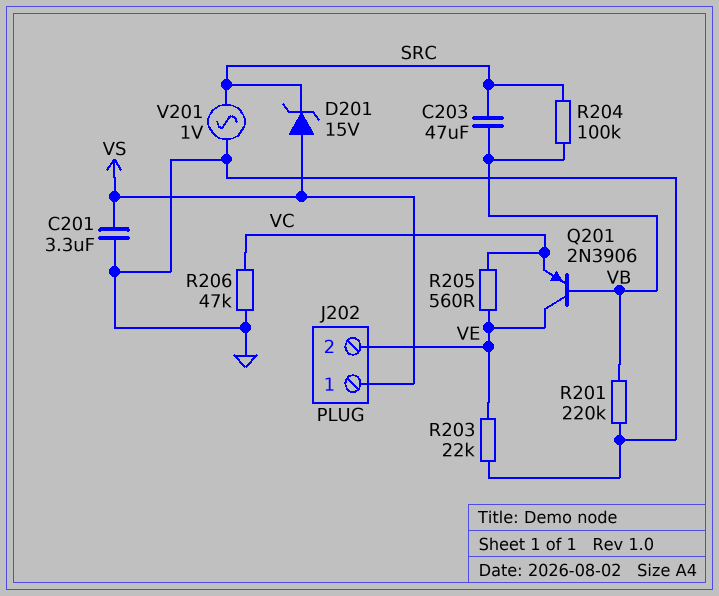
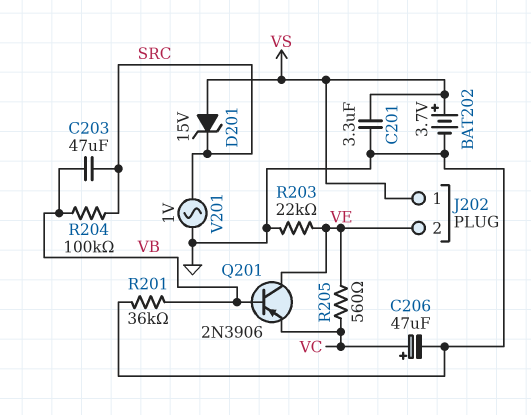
BAT202: none -> 3.7V (plus VS, minus GND)
C206: none -> 47uF (plus VC, minus GND)
R201: 220k (GND, VB) -> 36k (GND, VB)
R206: 47k (GND, VC) -> none

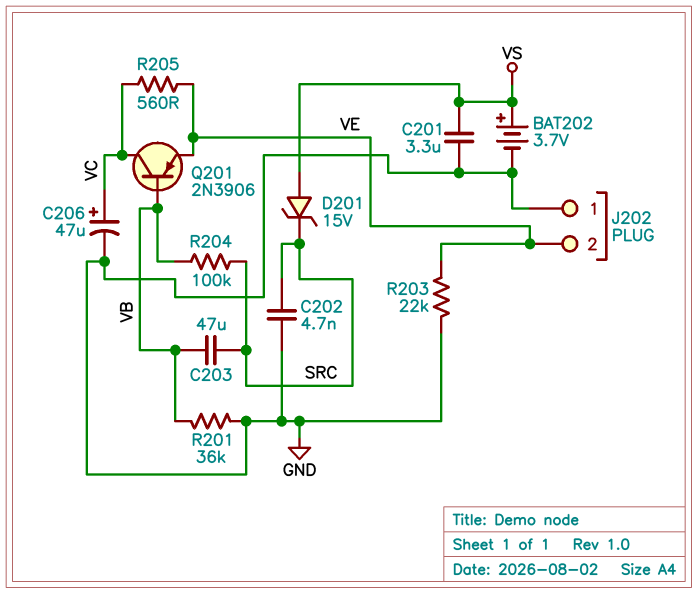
C202: none -> 4.7nF (GND, SRC)
J202 pin 1: VS -> GND
Q201: PNP 2N3906 (B VB, C VE, E VC) -> PNP 2N3906 (B VB, C VC, E VE)
V201: AC 1V (GND, SRC) -> none

